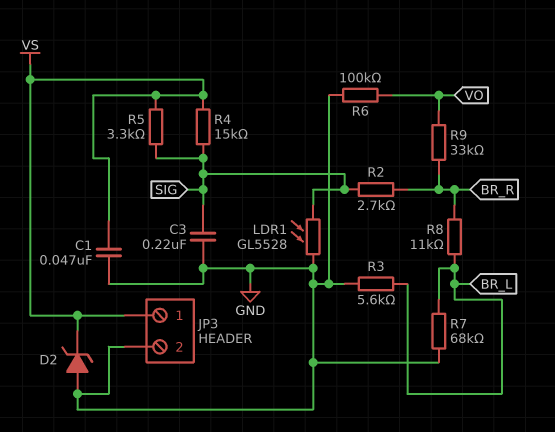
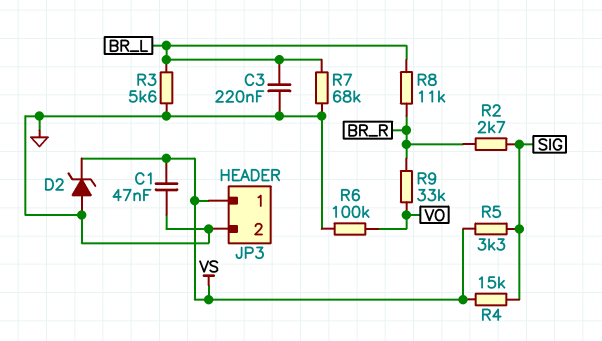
C3: 220nF (GND, SIG) -> 220nF (BR_L, GND)
LDR1: GL5528 (GND, SIG) -> none

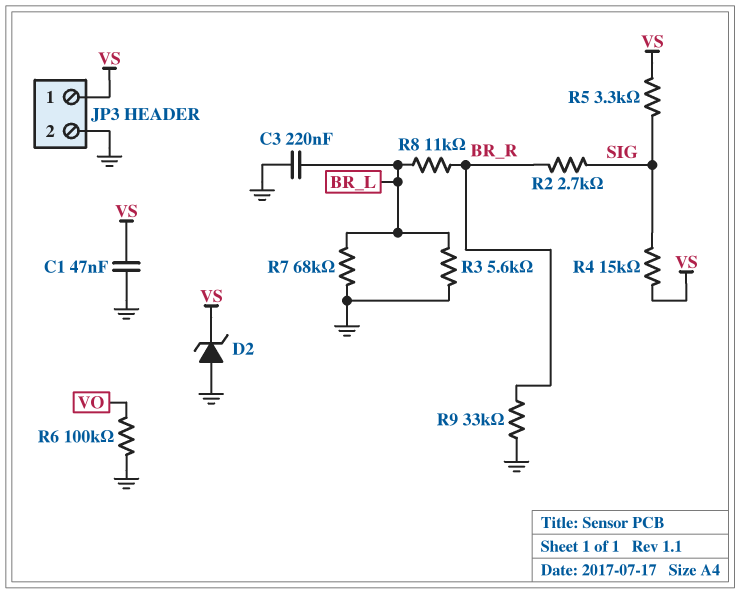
R9: 33k (BR_R, VO) -> 33k (BR_R, GND)

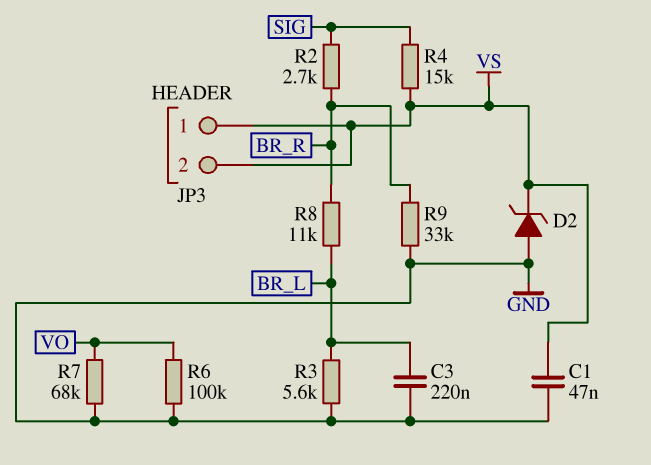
JP3 pin 2: GND -> VS
R5: 3.3k (SIG, VS) -> none
R7: 68k (BR_L, GND) -> 68k (GND, VO)

